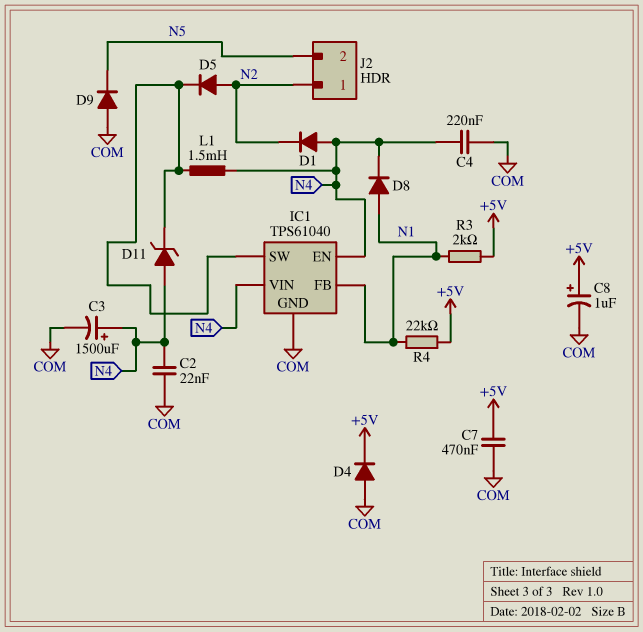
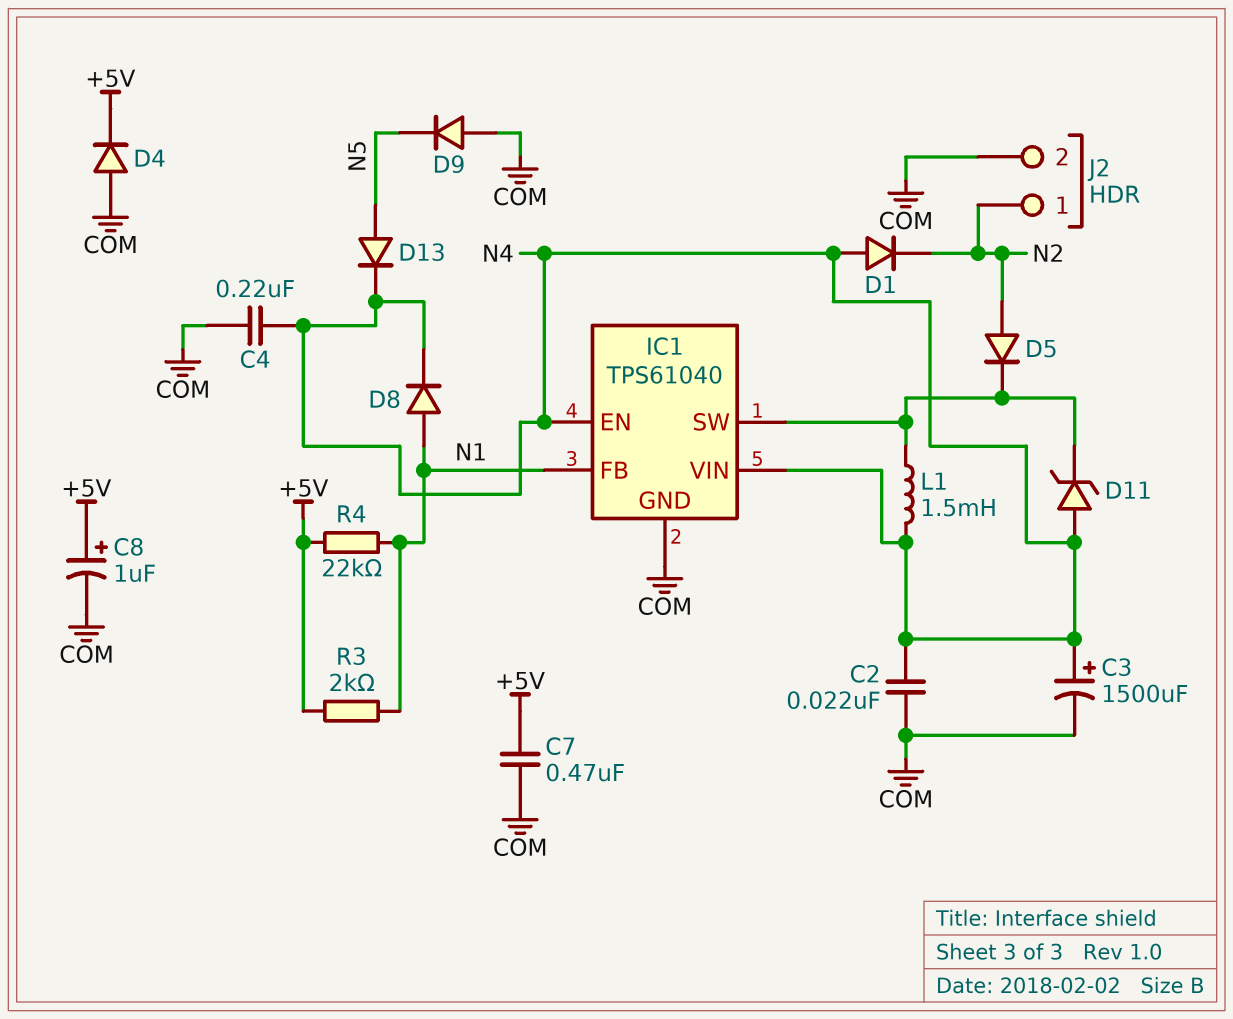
D13: none -> diode (A N5, K N4)
J2 pin 2: N5 -> COM

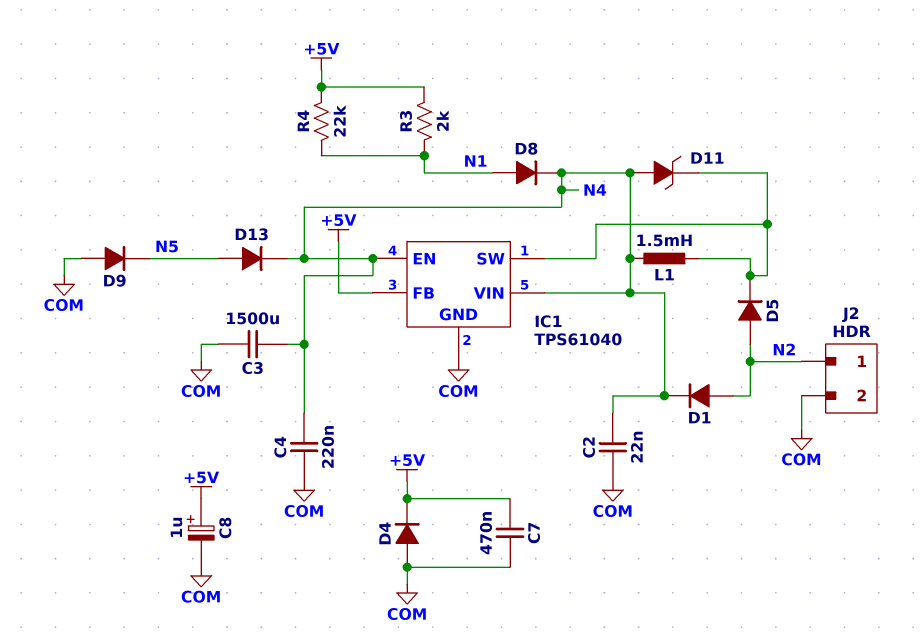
C3: 1500uF (plus N4, minus COM) -> 1500uF (COM, N4)
D1: diode (A N4, K N2) -> diode (A N2, K N4)
IC1 pin FB: N1 -> +5V

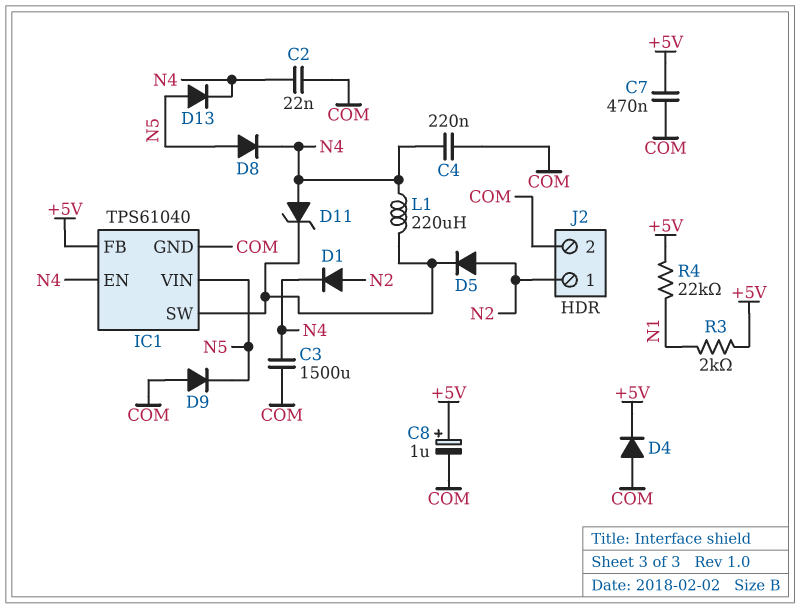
D8: diode (A N1, K N4) -> diode (A N5, K N4)
IC1 pin VIN: N4 -> N5
L1: 1.5mH (IC1/SW, N4) -> 220uH (IC1/SW, N4)

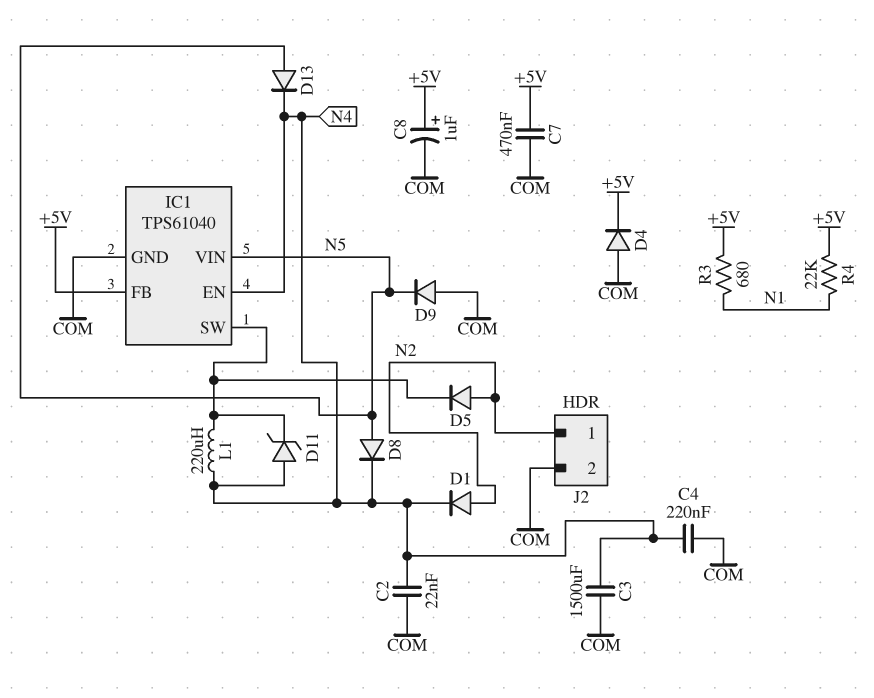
R3: 2k (+5V, N1) -> 680 (+5V, N1)

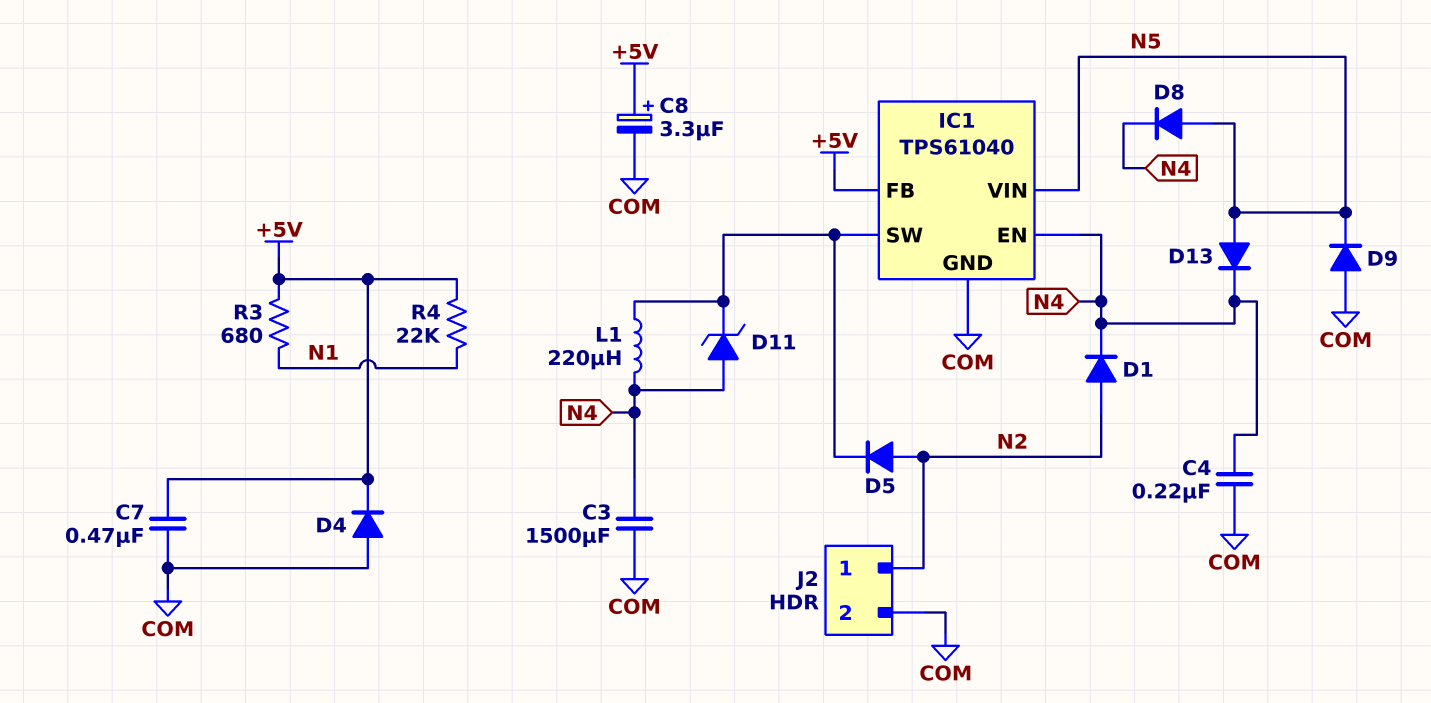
C2: 22nF (COM, N4) -> none
C8: 1uF (plus +5V, minus COM) -> 3.3uF (plus +5V, minus COM)

